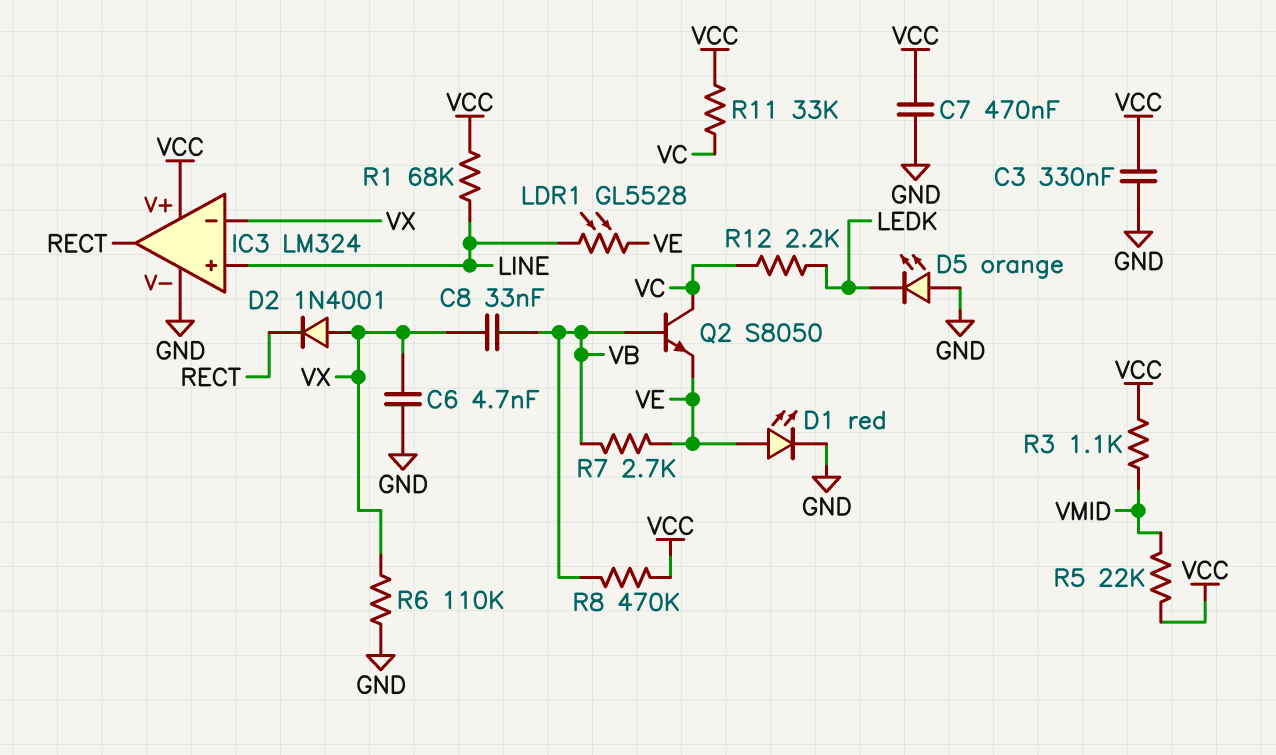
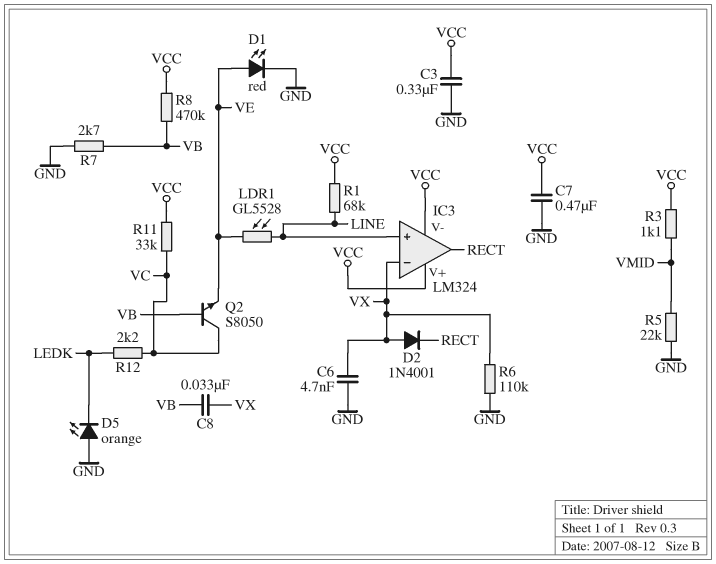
IC3 pin V-: GND -> VCC
R5: 22k (VCC, VMID) -> 22k (GND, VMID)
R7: 2.7k (VB, VE) -> 2.7k (GND, VB)

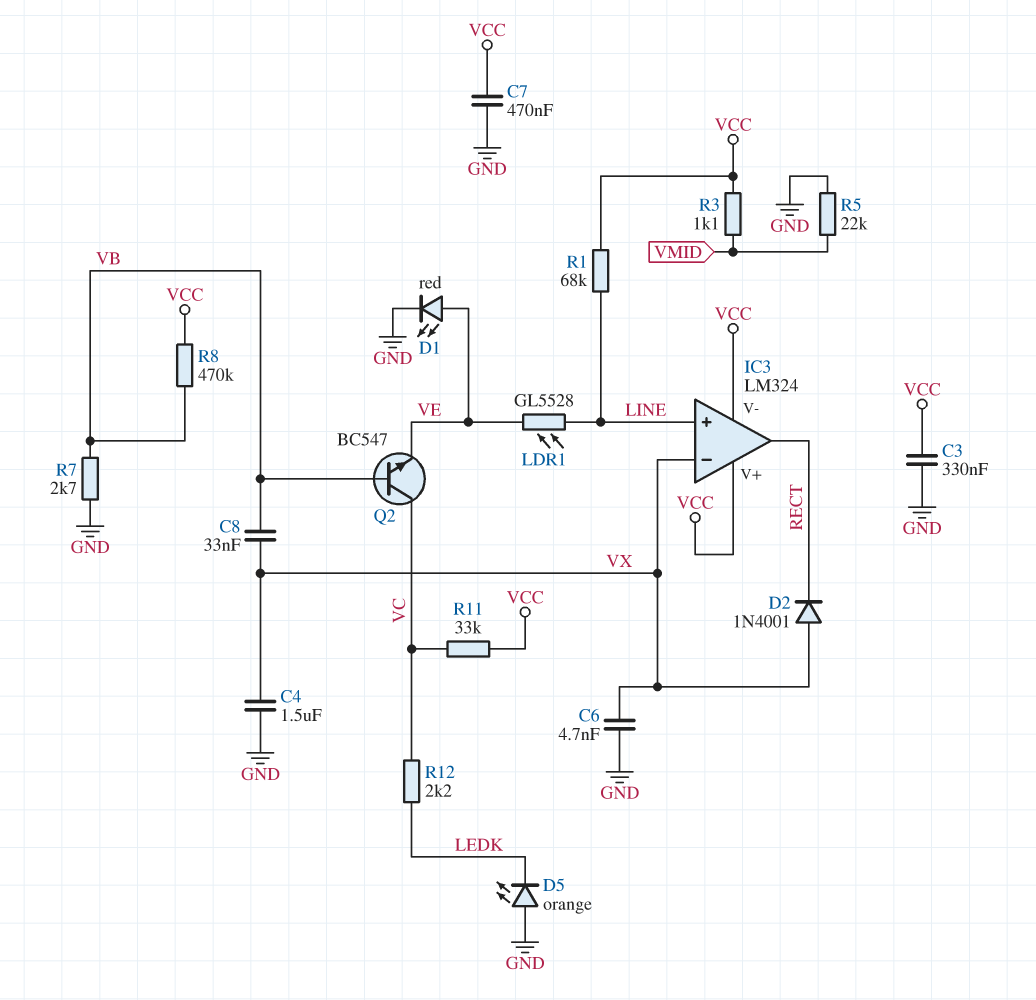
C4: none -> 1.5uF (GND, VX)
Q2: NPN S8050 (B VB, C VC, E VE) -> NPN BC547 (B VB, C VC, E VE)
R6: 110k (GND, VX) -> none

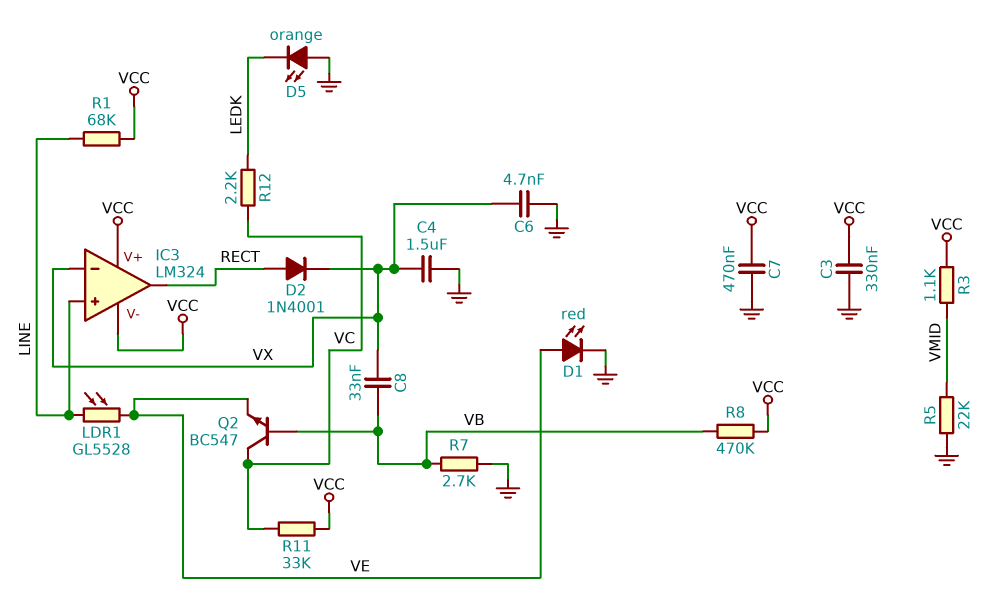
D2: diode 1N4001 (A VX, K RECT) -> diode 1N4001 (A RECT, K VX)

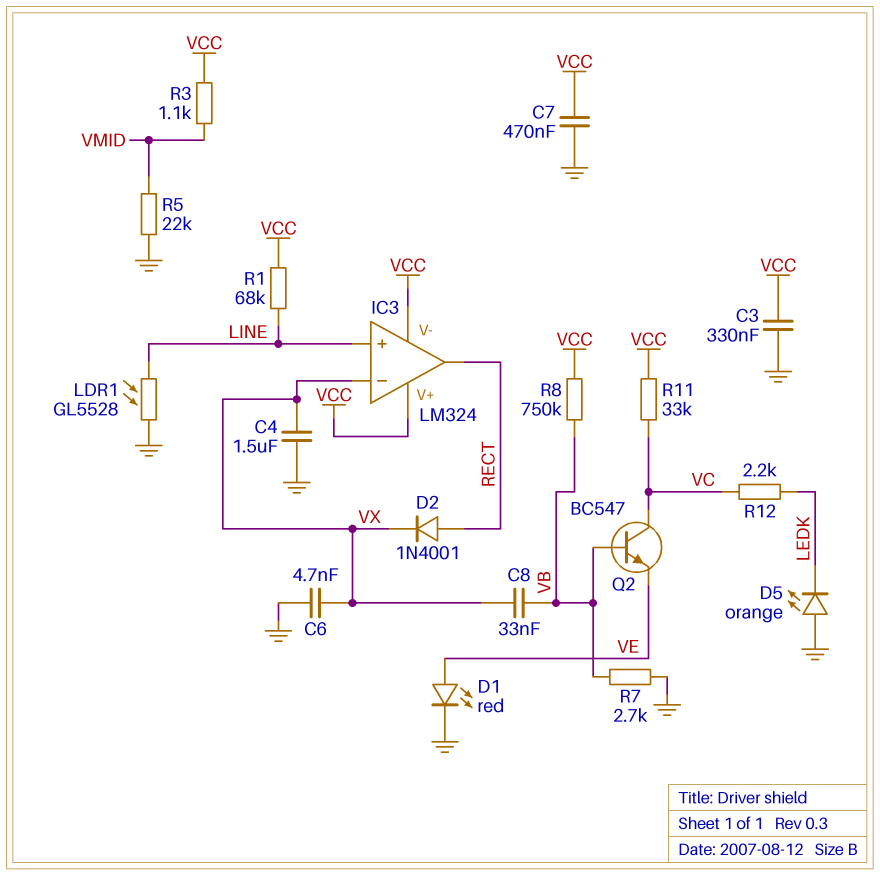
LDR1: GL5528 (LINE, VE) -> GL5528 (GND, LINE)
R8: 470k (VB, VCC) -> 750k (VB, VCC)

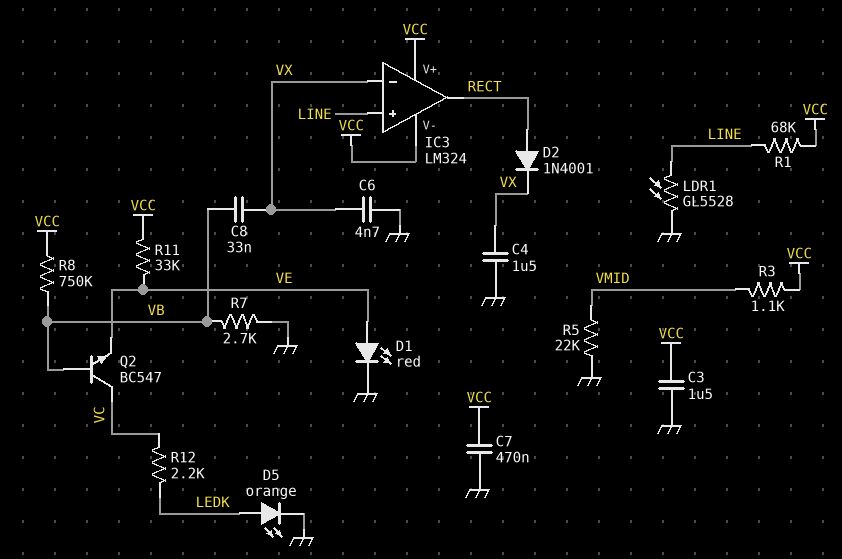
C3: 330nF (GND, VCC) -> 1.5uF (GND, VCC)
D5: LED orange (A GND, K LEDK) -> LED orange (A LEDK, K GND)
R11: 33k (VC, VCC) -> 33k (VCC, VE)

